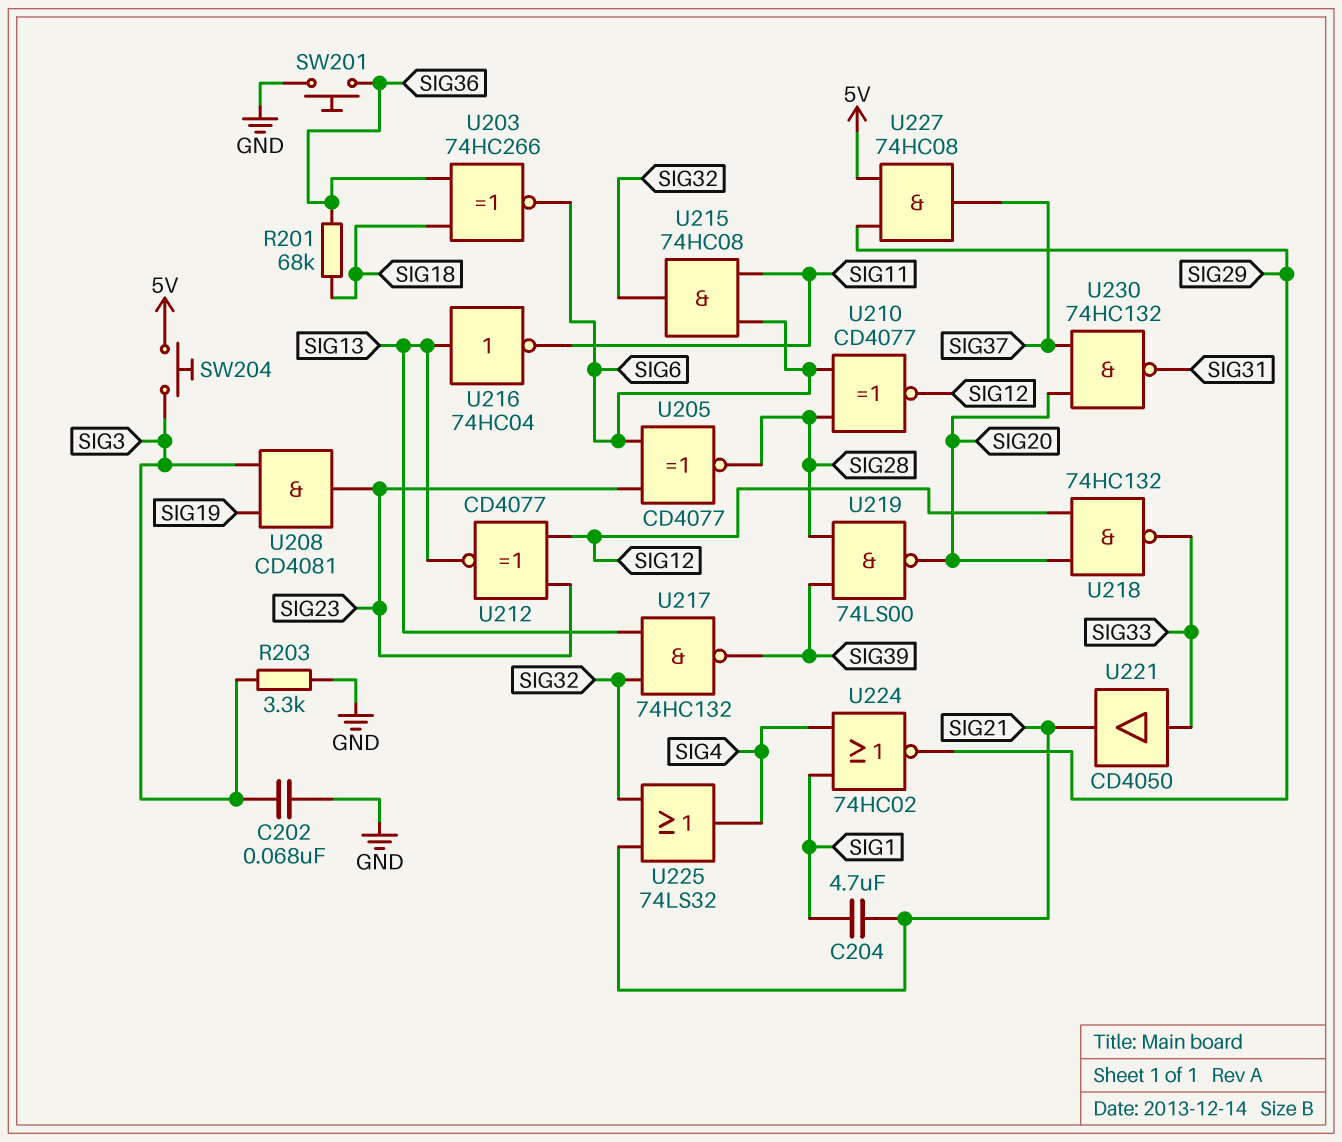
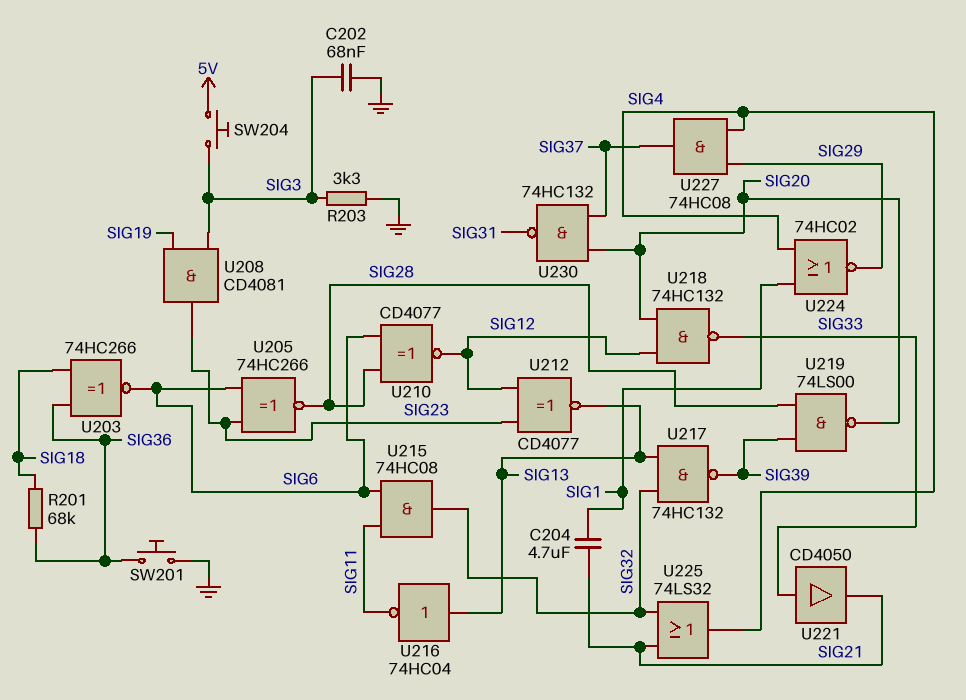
U205: XNOR CD4077 (in SIG6, in SIG23, out SIG28) -> XNOR 74HC266 (in SIG6, in SIG23, out SIG28)
U227: AND 74HC08 (in 5V, in SIG29, out SIG37) -> AND 74HC08 (in SIG4, in SIG29, out SIG37)

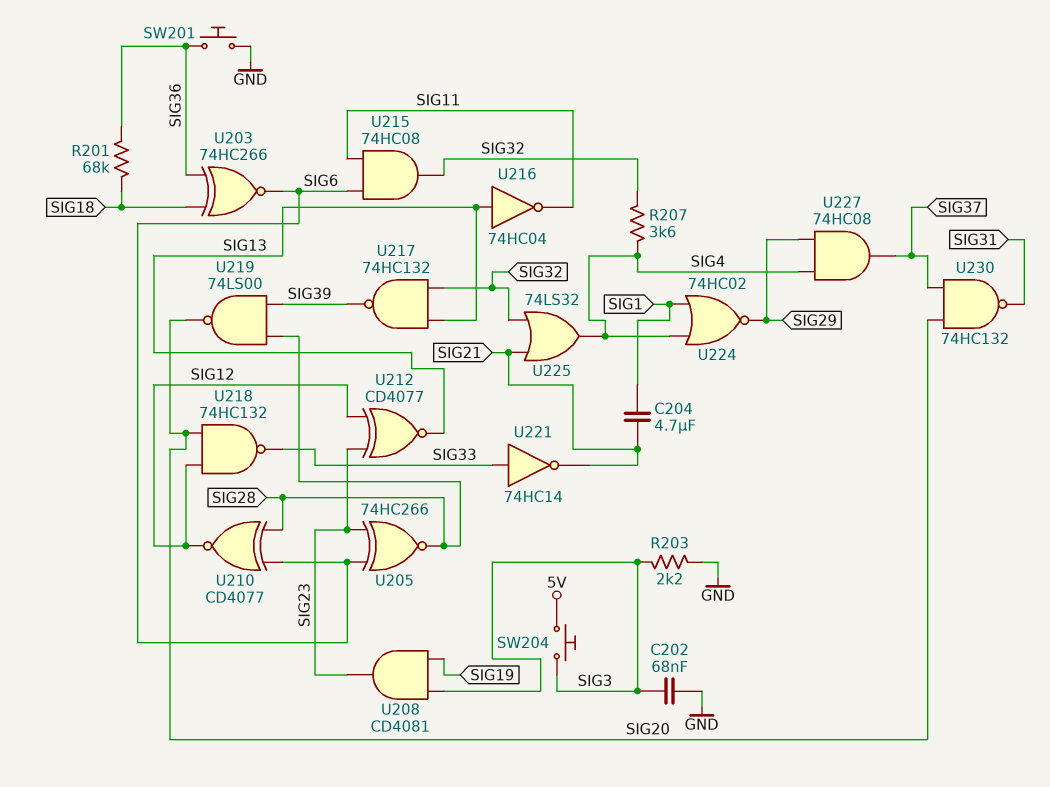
R203: 3.3k (GND, SIG3) -> 2.2k (GND, SIG3)
R207: none -> 3.6k (SIG4, SIG32)
U221: buffer CD4050 (in SIG33, out SIG21) -> NOT 74HC14 (in SIG33, out SIG21)

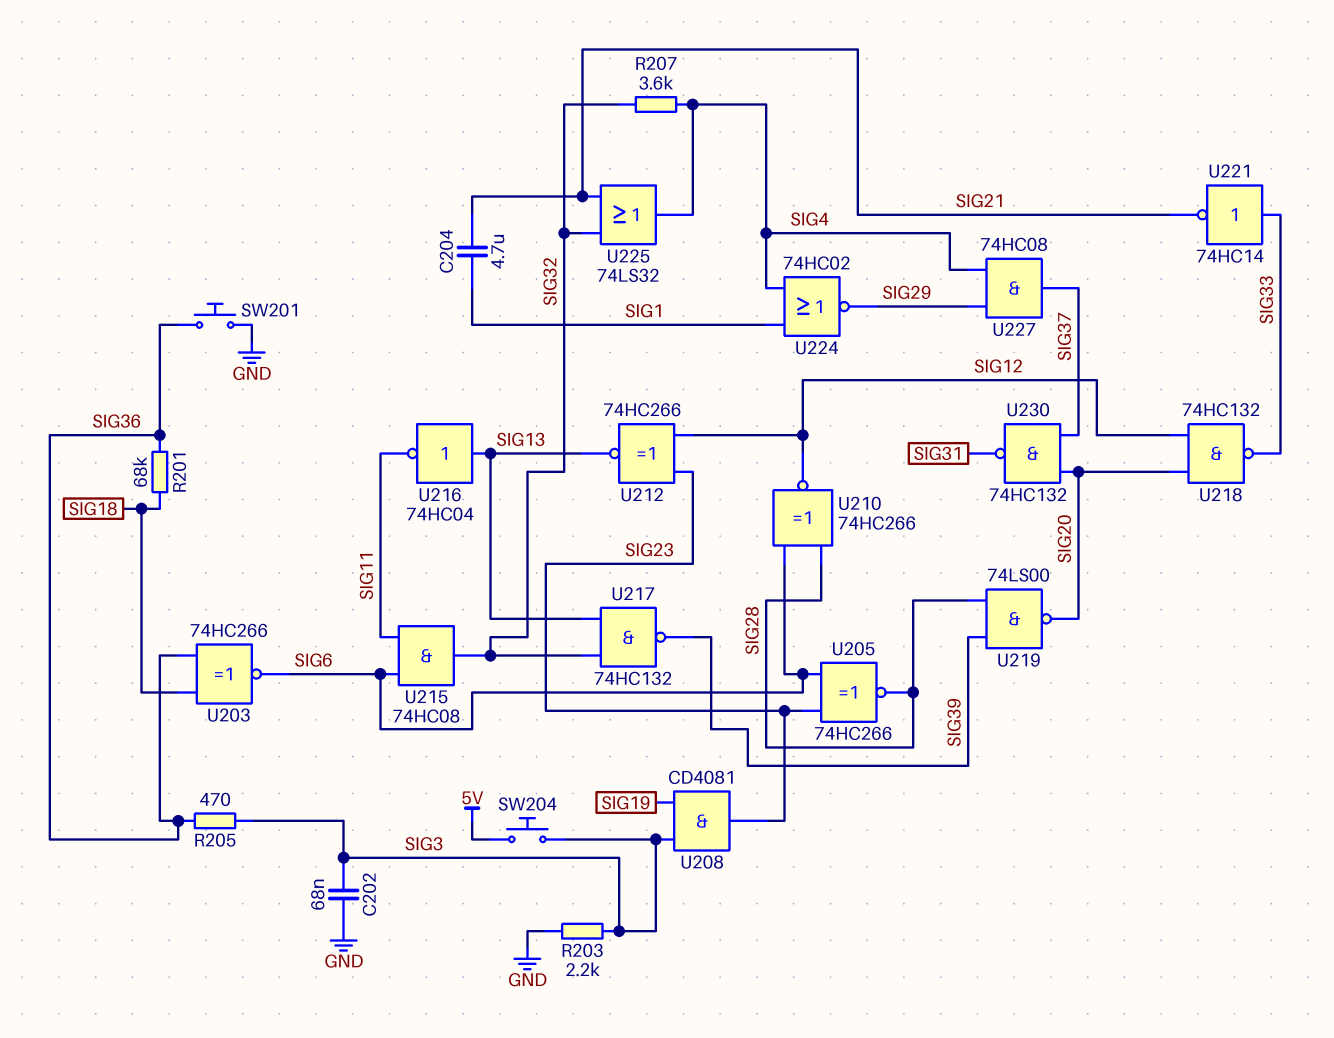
R205: none -> 470 (SIG3, SIG36)
U210: XNOR CD4077 (in SIG6, in SIG28, out SIG12) -> XNOR 74HC266 (in SIG6, in SIG28, out SIG12)
U212: XNOR CD4077 (in SIG12, in SIG23, out SIG13) -> XNOR 74HC266 (in SIG12, in SIG23, out SIG13)

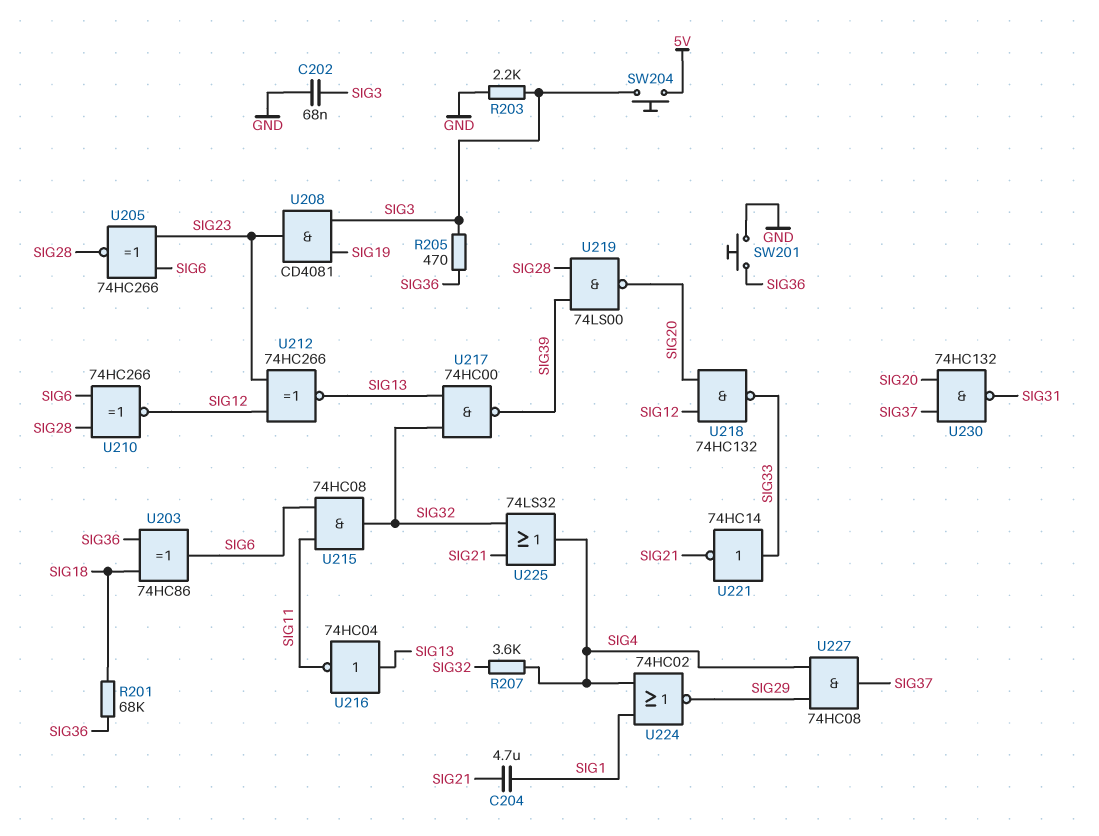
U203: XNOR 74HC266 (in SIG18, in SIG36, out SIG6) -> XOR 74HC86 (in SIG18, in SIG36, out SIG6)
U217: NAND 74HC132 (in SIG13, in SIG32, out SIG39) -> NAND 74HC00 (in SIG13, in SIG32, out SIG39)

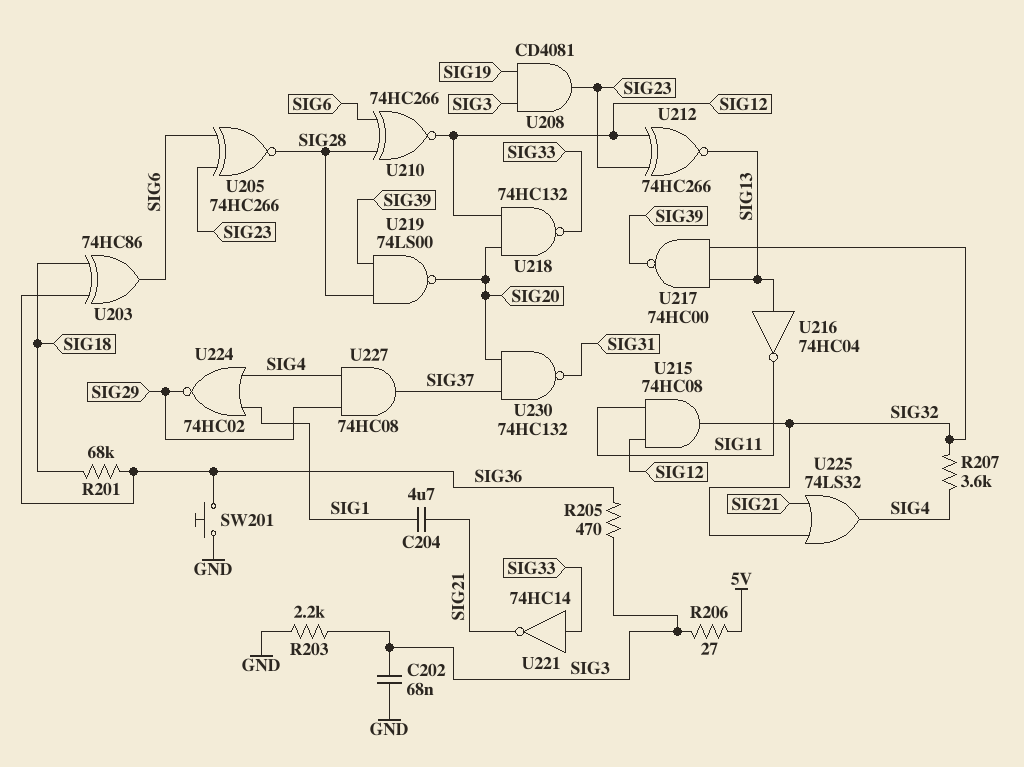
R206: none -> 27 (5V, SIG3)
SW204: button (5V, SIG3) -> none
U215: AND 74HC08 (in SIG6, in SIG11, out SIG32) -> AND 74HC08 (in SIG11, in SIG12, out SIG32)

